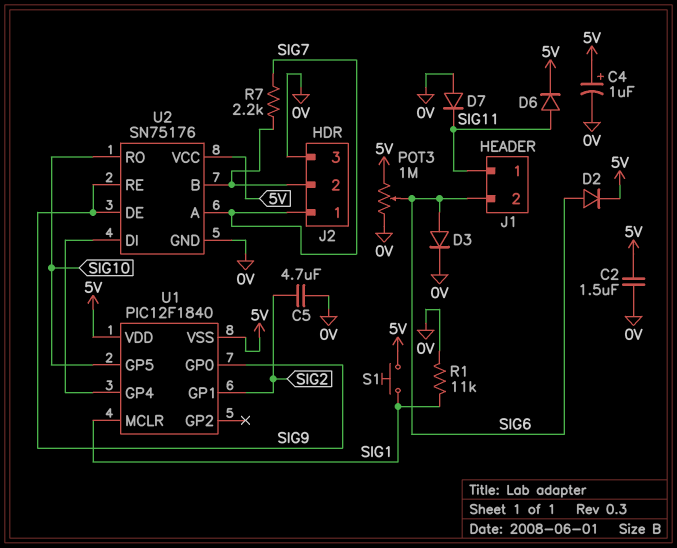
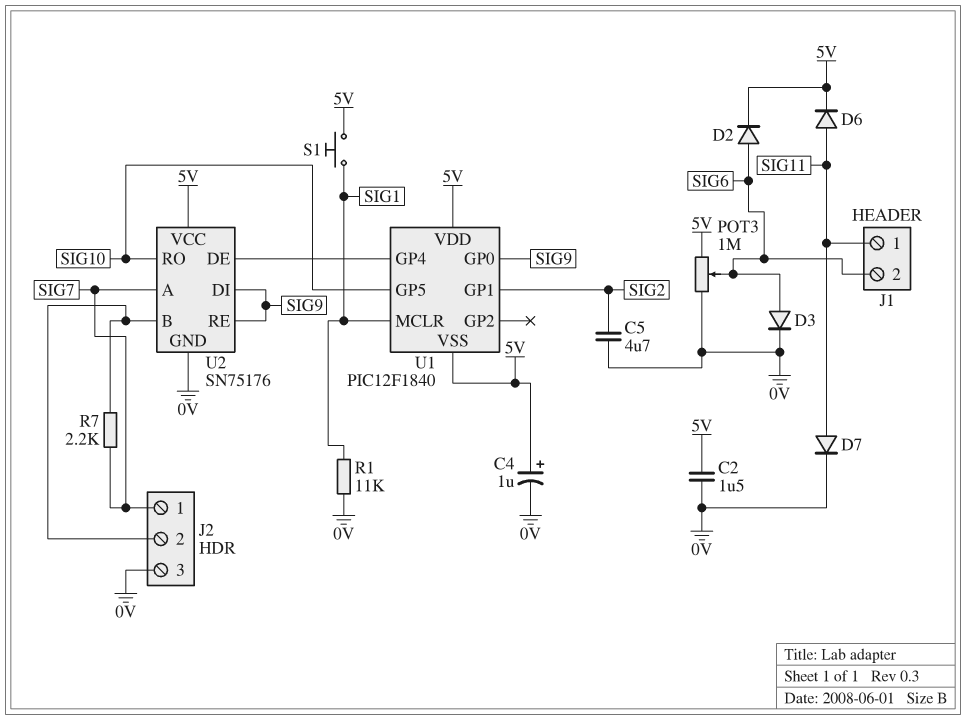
D7: diode (A 0V, K SIG11) -> diode (A SIG11, K 0V)
U2 pin DE: SIG9 -> U1/GP4
U2 pin DI: U1/GP4 -> SIG9

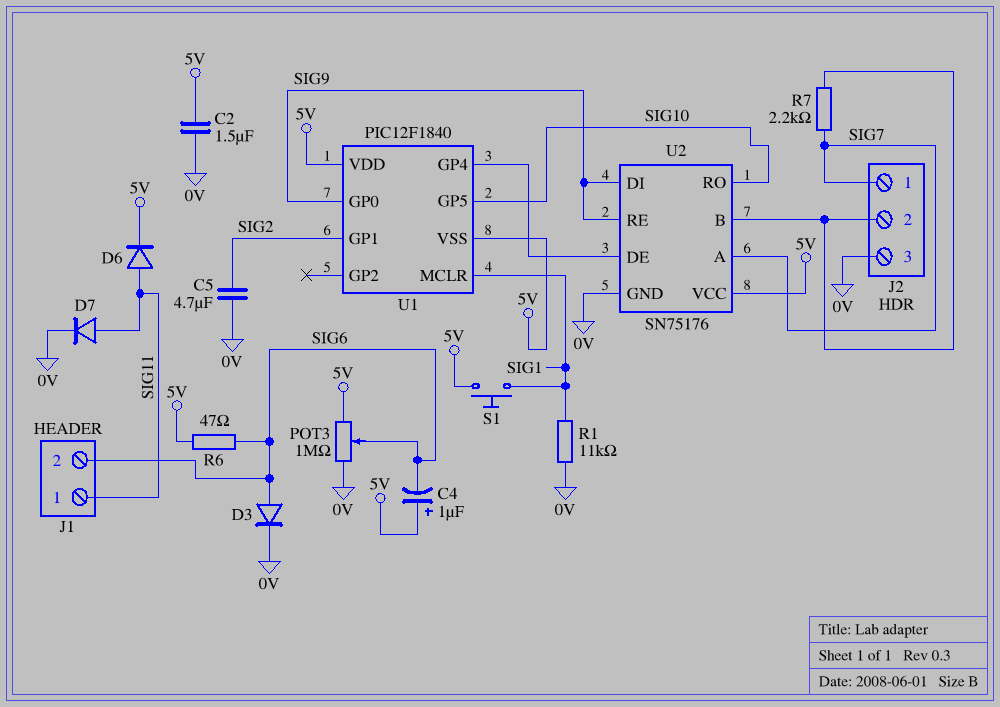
C4: 1uF (plus 5V, minus 0V) -> 1uF (plus 5V, minus SIG6)
D2: diode (A SIG6, K 5V) -> none
R6: none -> 47 (5V, SIG6)

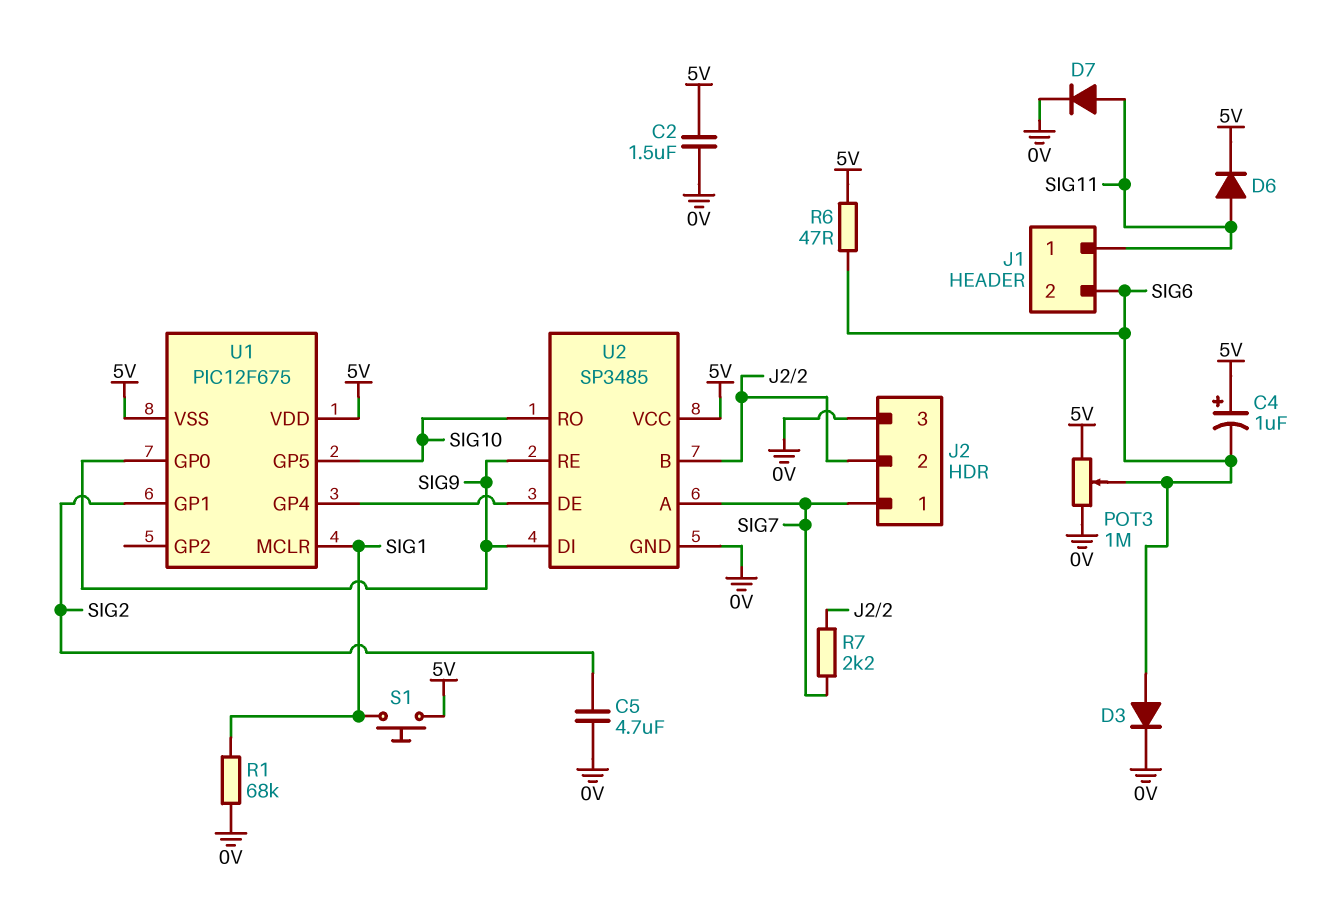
R1: 11k (0V, SIG1) -> 68k (0V, SIG1)
U1: PIC12F1840 -> PIC12F675
U2: SN75176 -> SP3485

